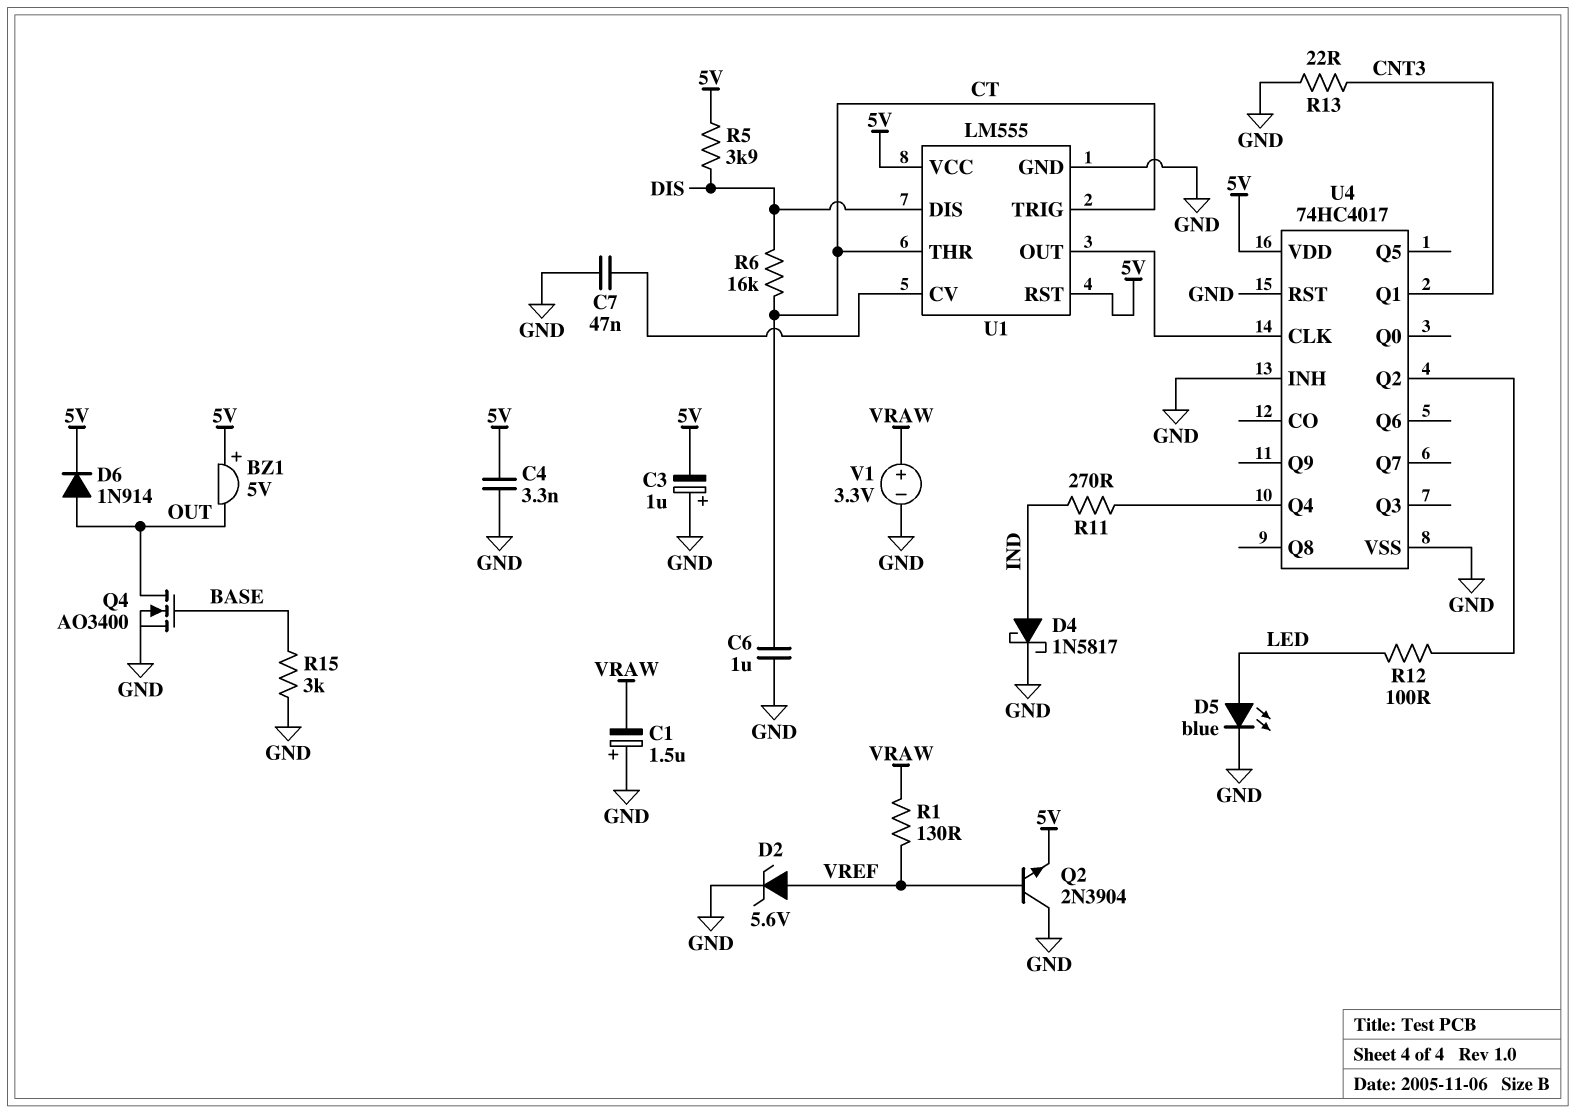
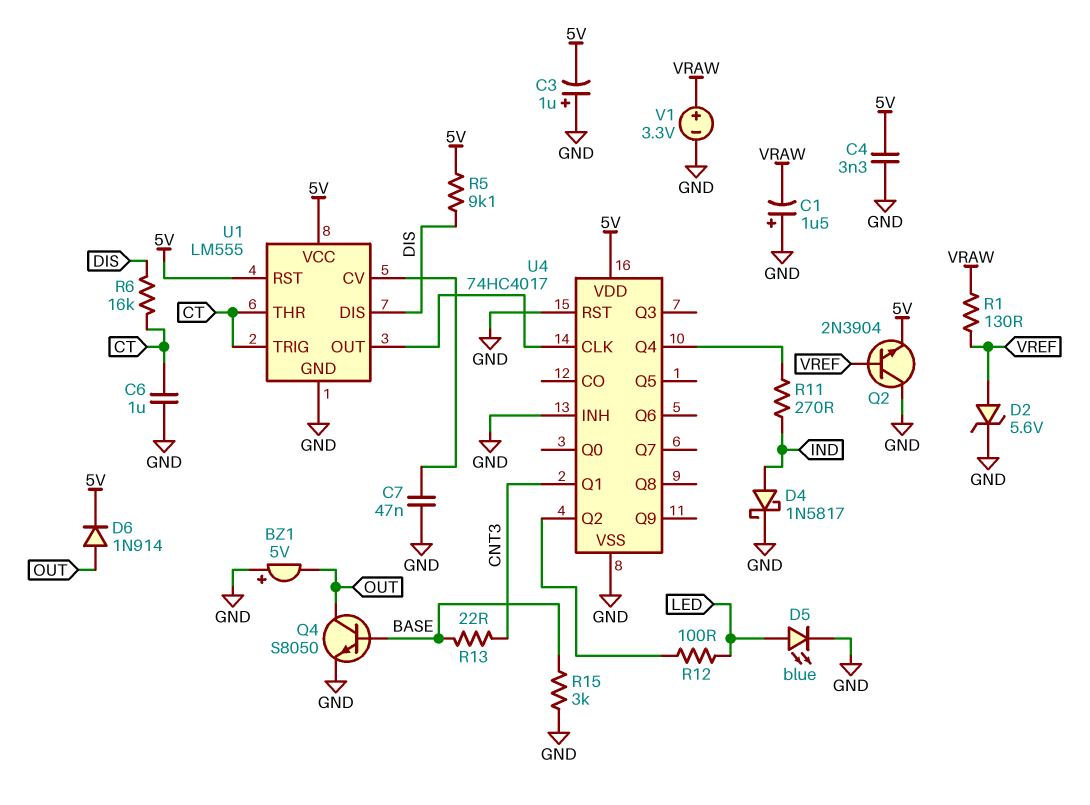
BZ1: buzzer 5V (plus 5V, minus OUT) -> buzzer 5V (plus GND, minus OUT)
Q4: NMOS AO3400 (G BASE, D OUT, S GND) -> NPN S8050 (B BASE, C OUT, E GND)
R5: 3.9k (5V, DIS) -> 9.1k (5V, DIS)
R13: 22 (CNT3, GND) -> 22 (BASE, CNT3)

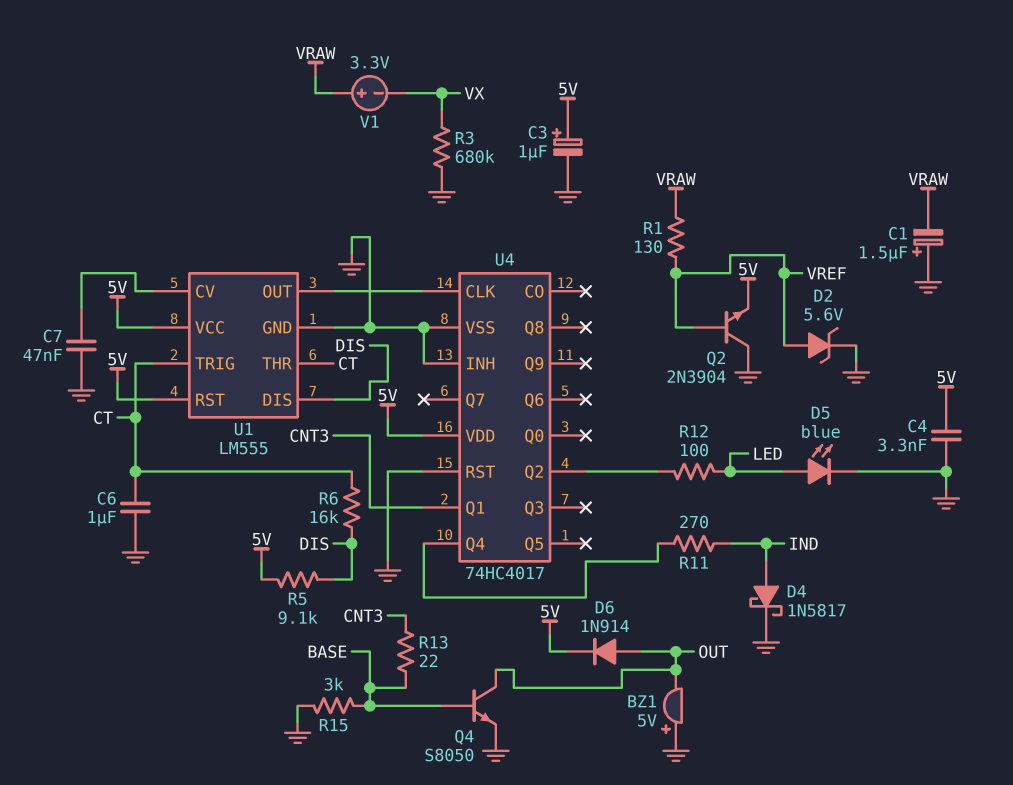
C3: 1uF (plus GND, minus 5V) -> 1uF (plus 5V, minus GND)
R3: none -> 680k (GND, VX)
V1: 3.3V (plus VRAW, minus GND) -> 3.3V (plus VRAW, minus VX)

